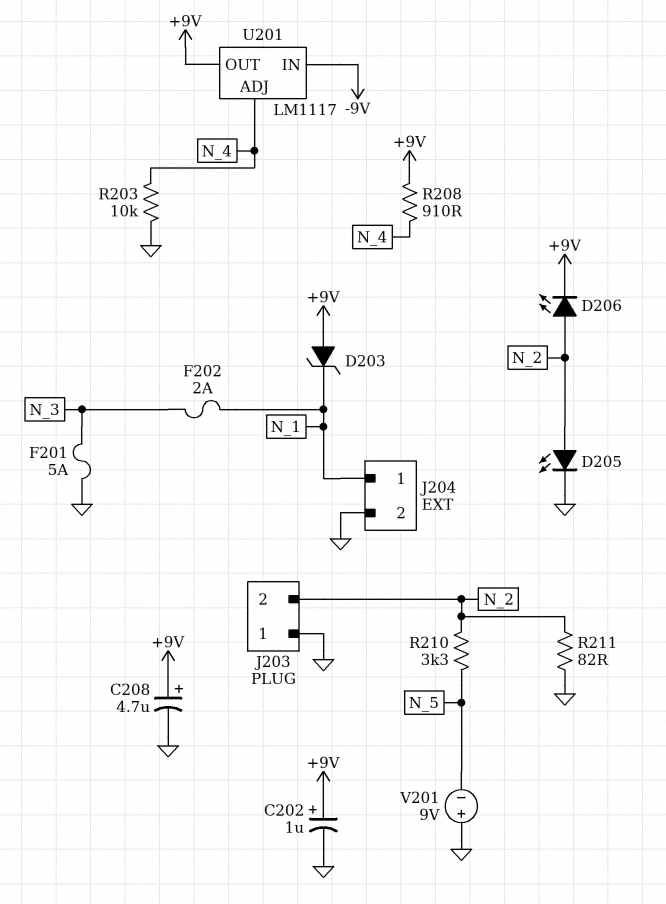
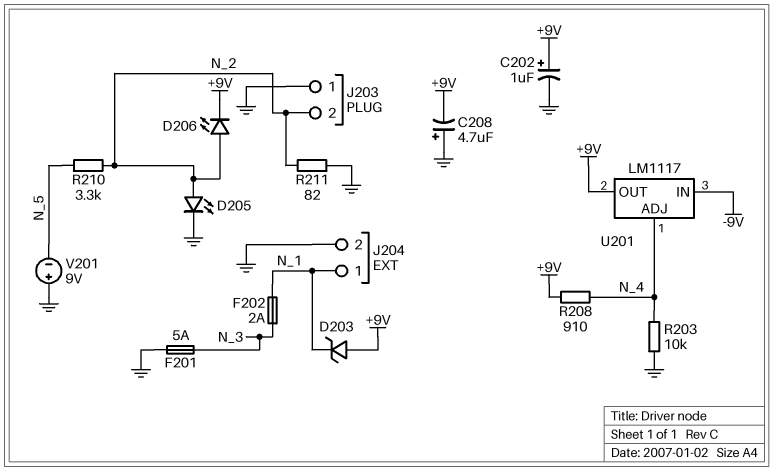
C208: 4.7uF (plus +9V, minus GND) -> 4.7uF (plus GND, minus +9V)

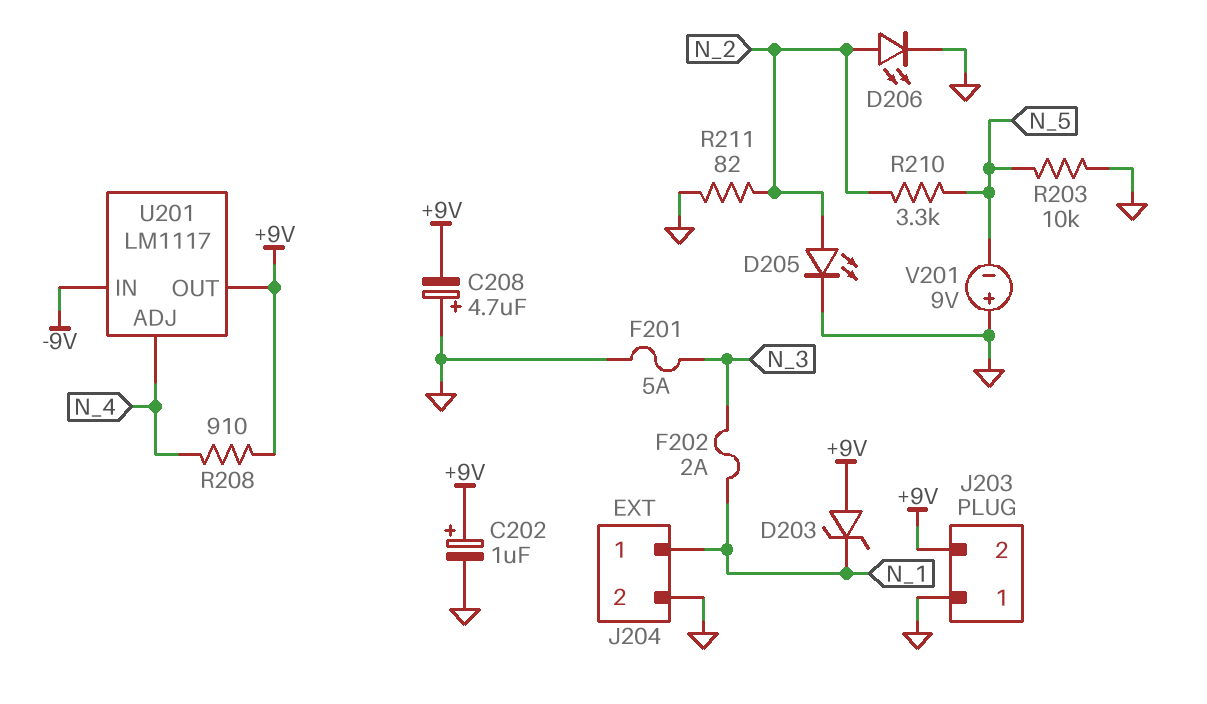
D206: LED (A N_2, K +9V) -> LED (A N_2, K GND)
J203 pin 2: N_2 -> +9V
R203: 10k (GND, N_4) -> 10k (GND, N_5)

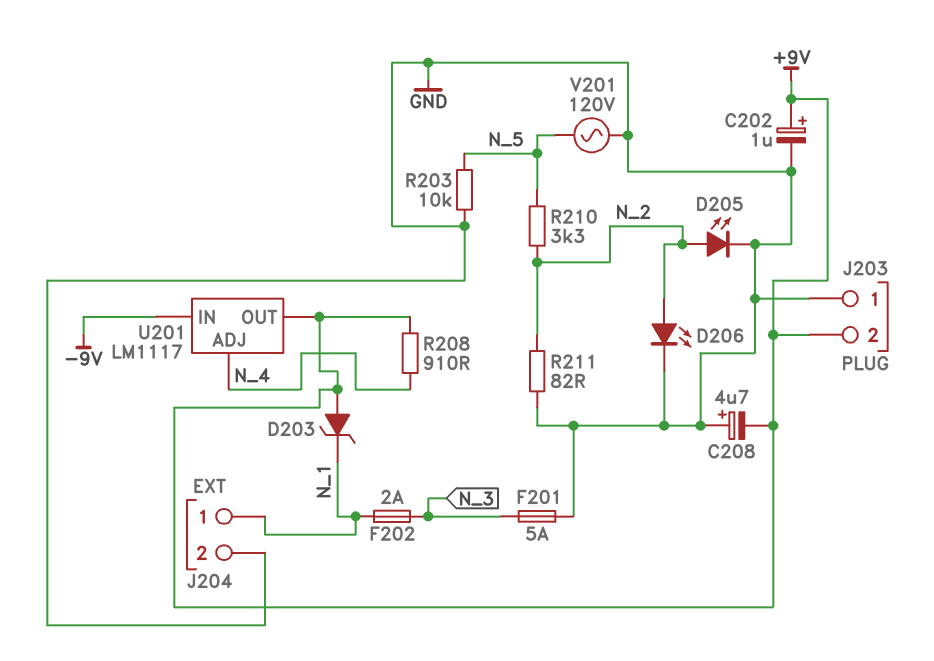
V201: 9V (plus GND, minus N_5) -> AC 120V (GND, N_5)

